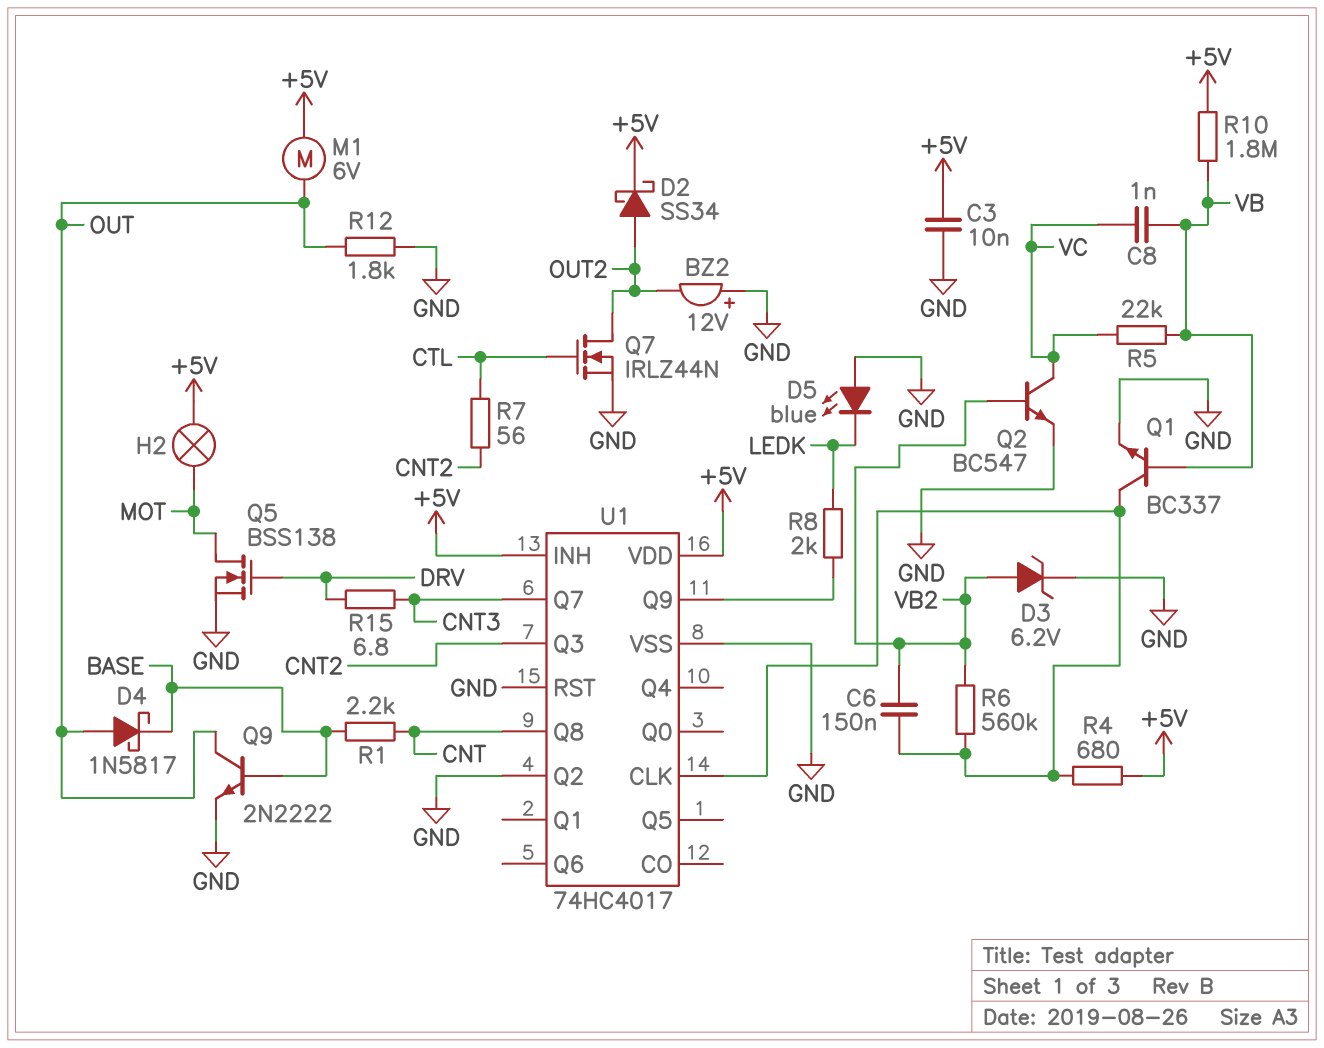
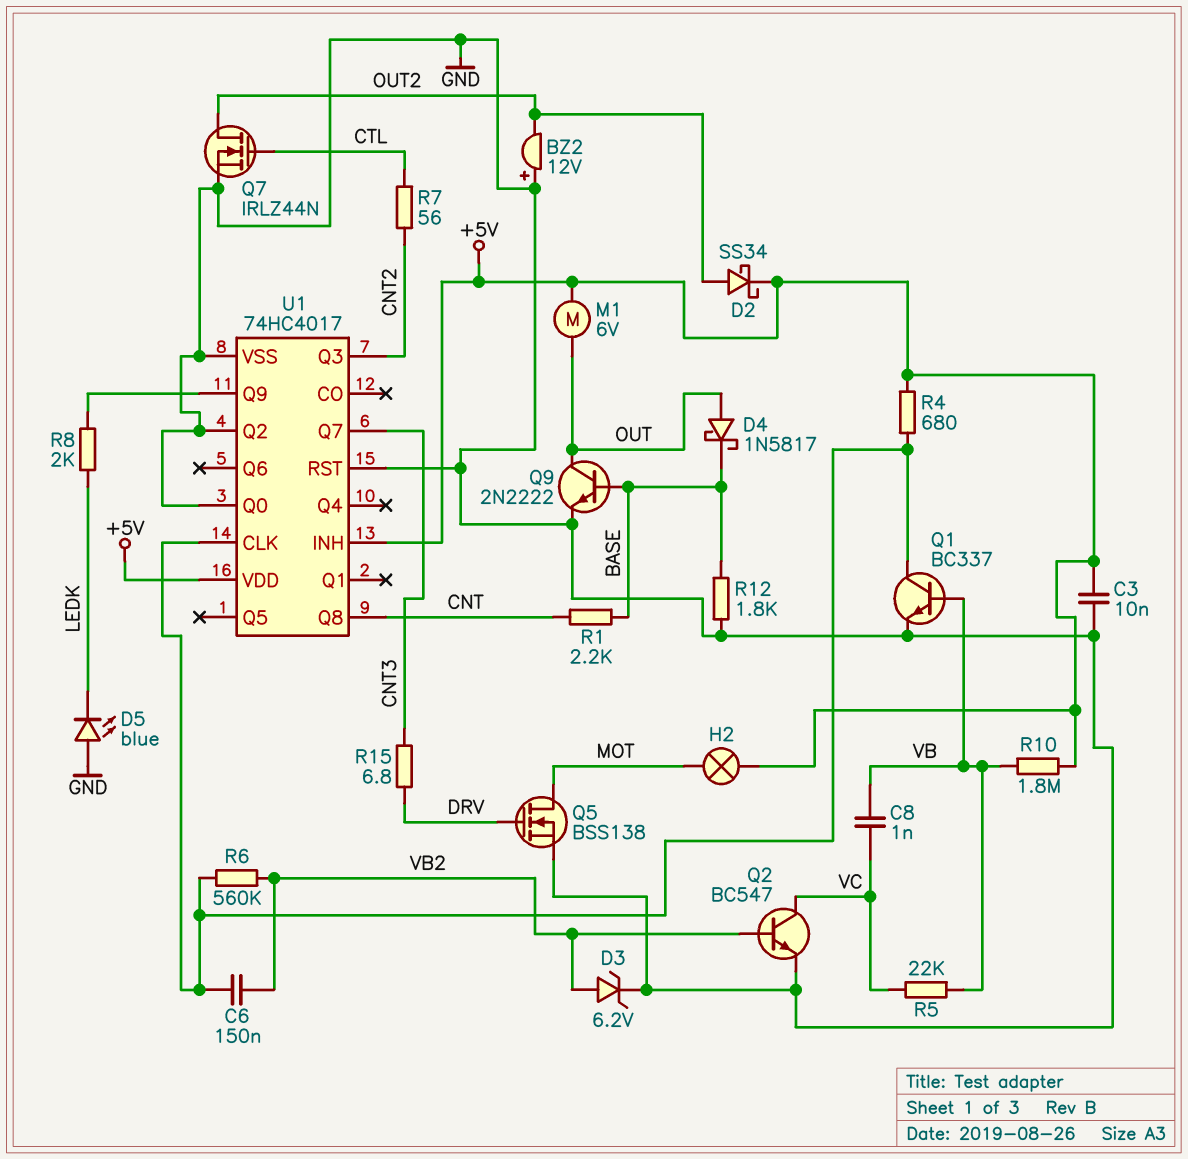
R12: 1.8k (GND, OUT) -> 1.8k (BASE, GND)
U1 pin Q0: none -> GND

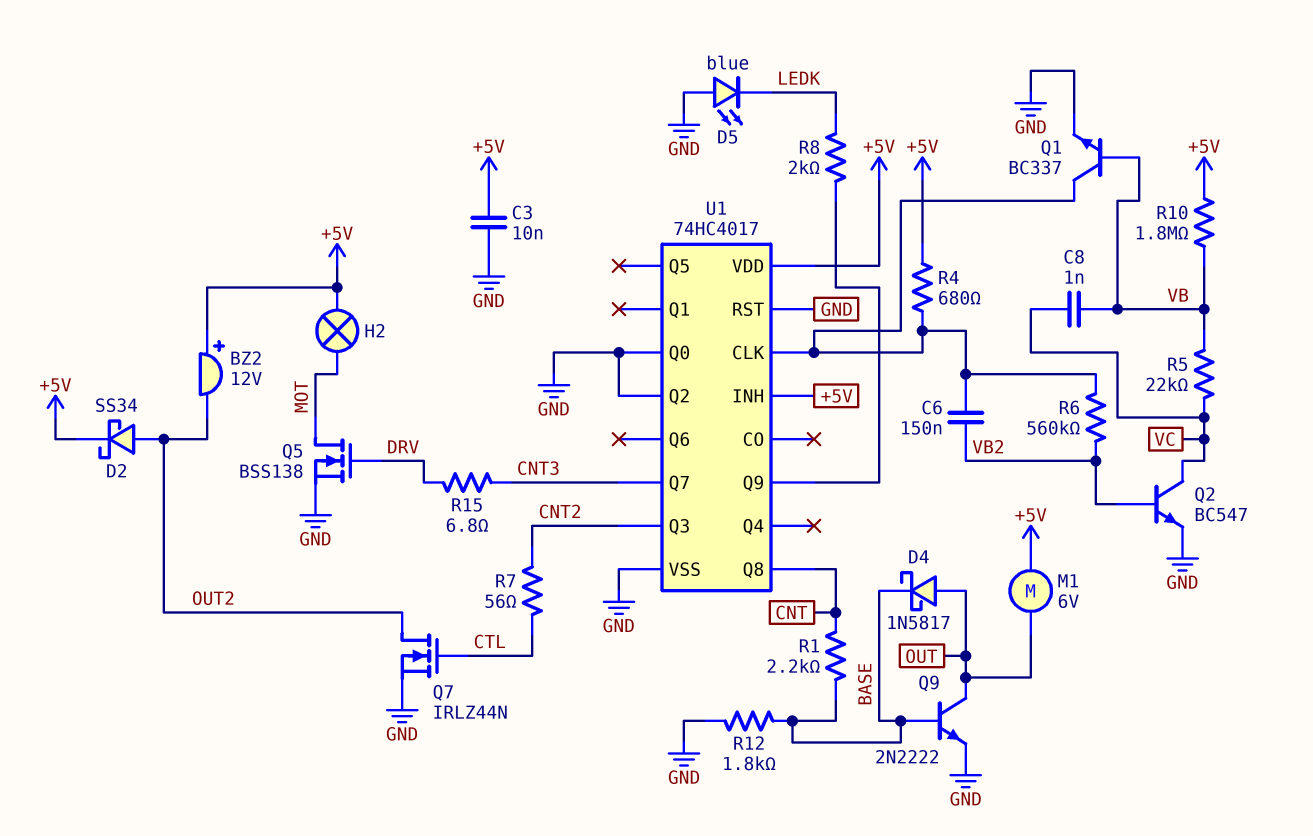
BZ2: buzzer 12V (plus GND, minus OUT2) -> buzzer 12V (plus +5V, minus OUT2)
D3: zener 6.2V (A VB2, K GND) -> none

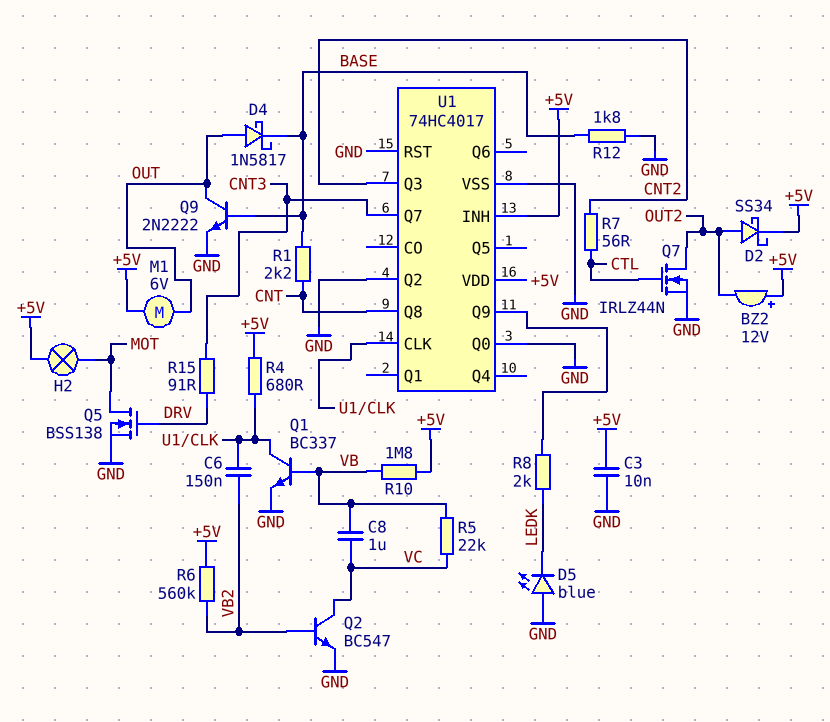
C8: 1nF (VB, VC) -> 1uF (VB, VC)
R6: 560k (U1/CLK, VB2) -> 560k (+5V, VB2)
R15: 6.8 (CNT3, DRV) -> 91 (CNT3, DRV)

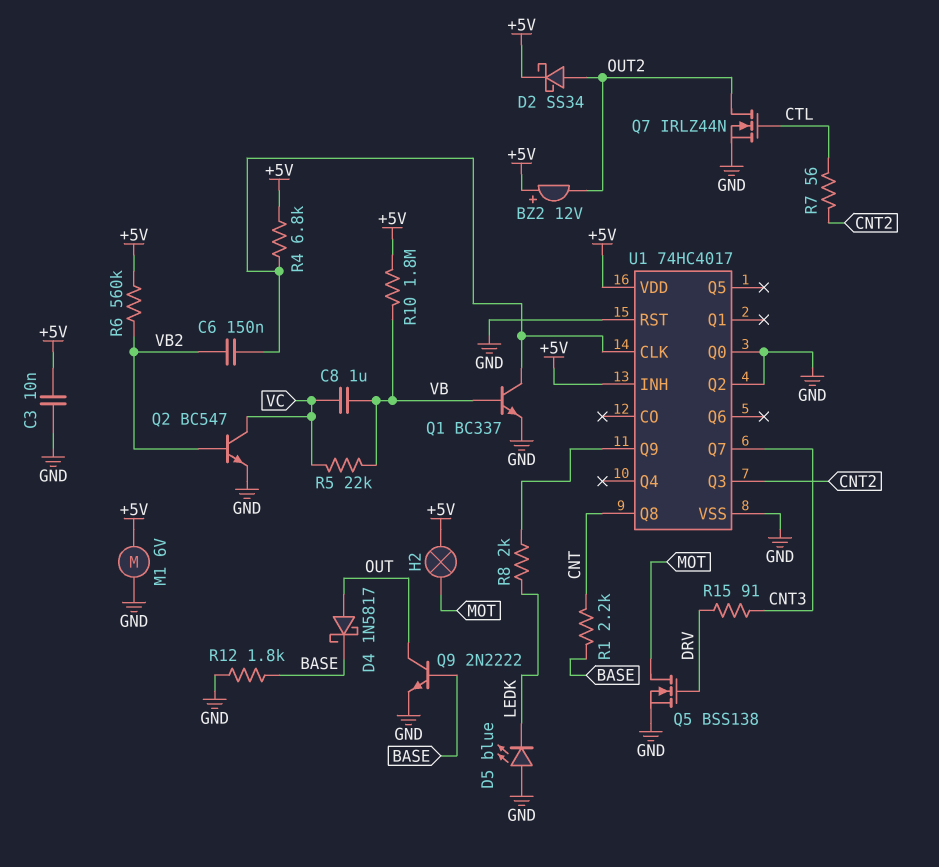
M1: motor 6V (+5V, OUT) -> motor 6V (+5V, GND)
R4: 680 (+5V, U1/CLK) -> 6.8k (+5V, U1/CLK)

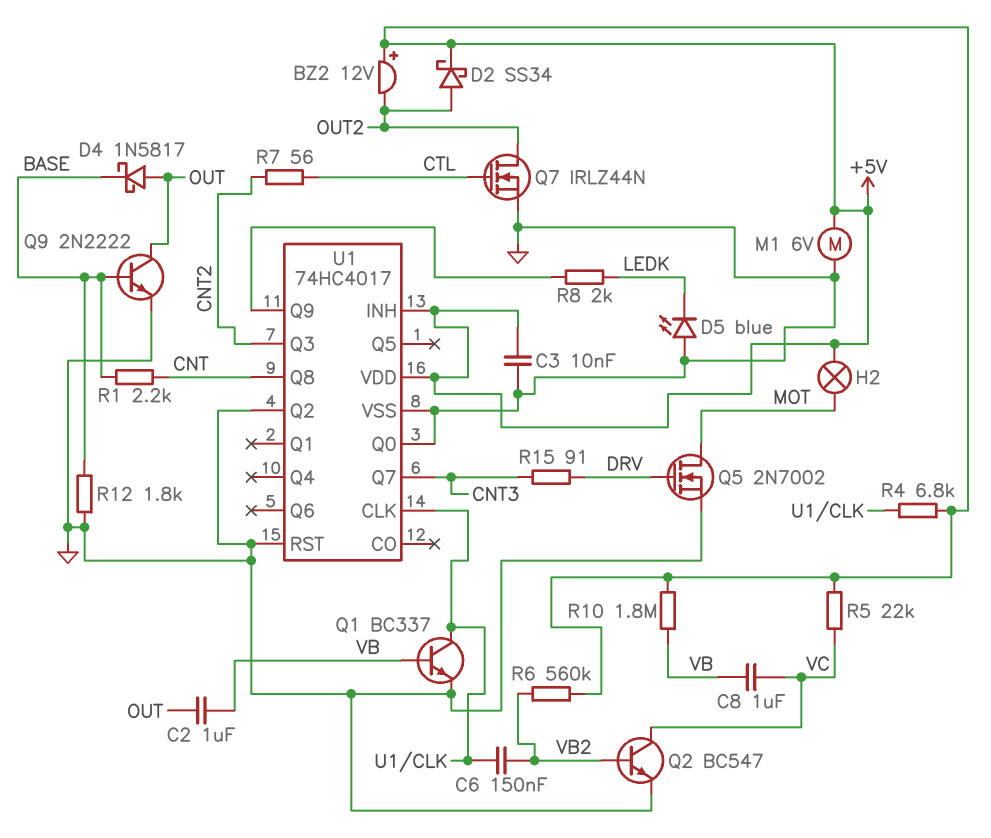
C2: none -> 1uF (OUT, VB)
Q5: NMOS BSS138 (G DRV, D MOT, S GND) -> NMOS 2N7002 (G DRV, D MOT, S GND)
R5: 22k (VB, VC) -> 22k (+5V, VC)

